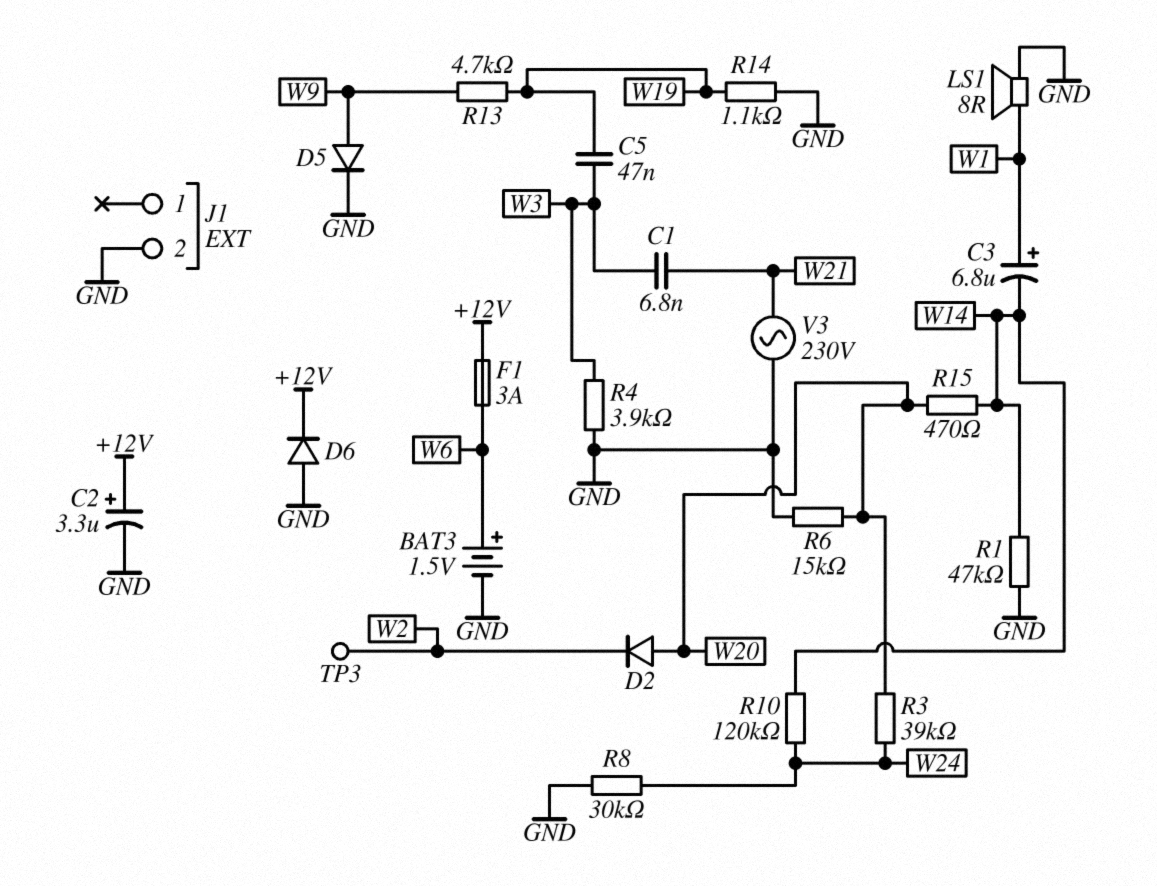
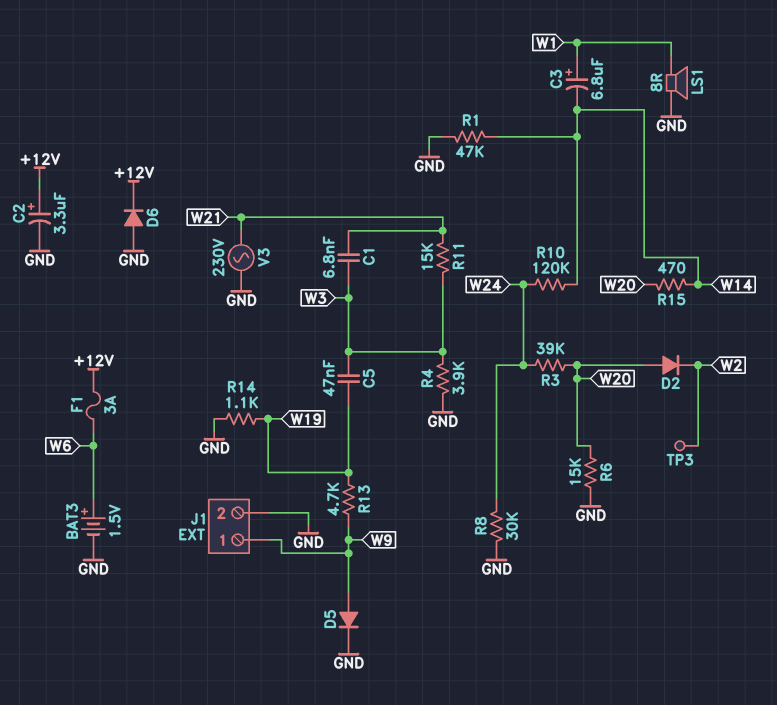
J1 pin 1: none -> W9
R11: none -> 15k (W3, W21)

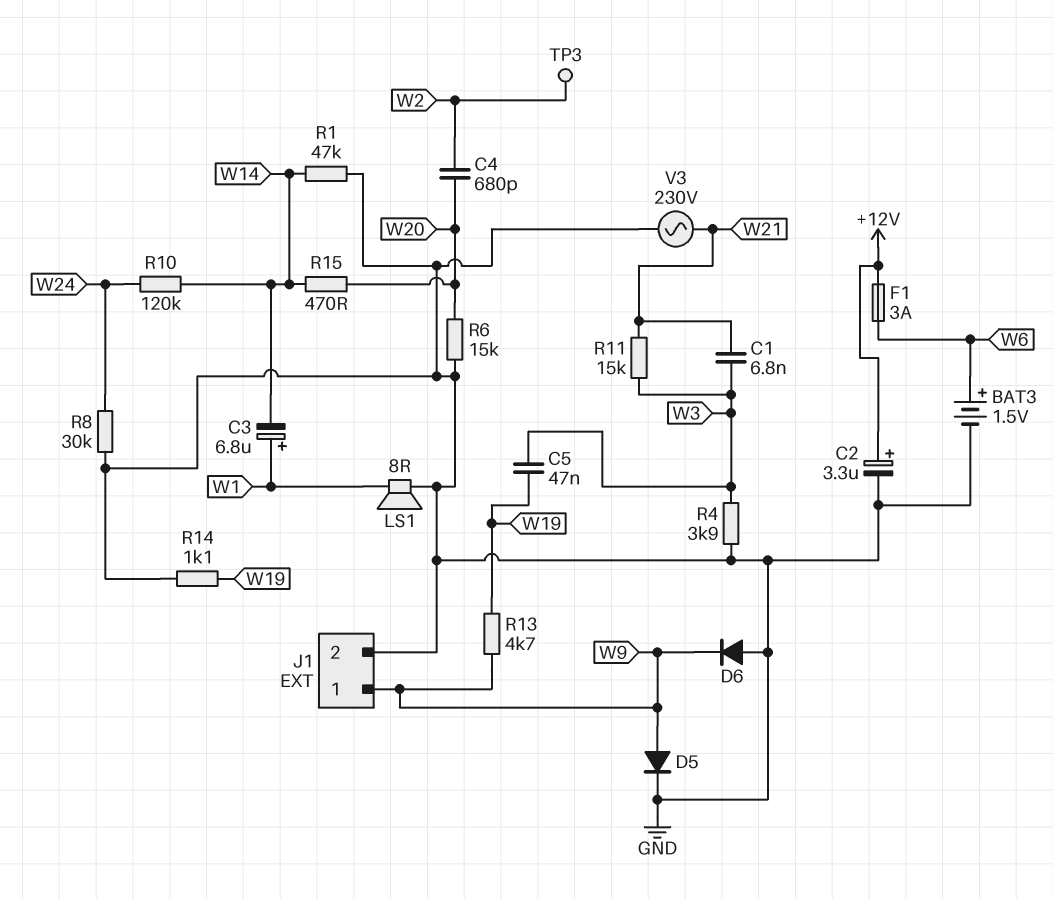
C4: none -> 680pF (W2, W20)
D2: diode (A W20, K W2) -> none
D6: diode (A GND, K +12V) -> diode (A GND, K W9)
R3: 39k (W20, W24) -> none

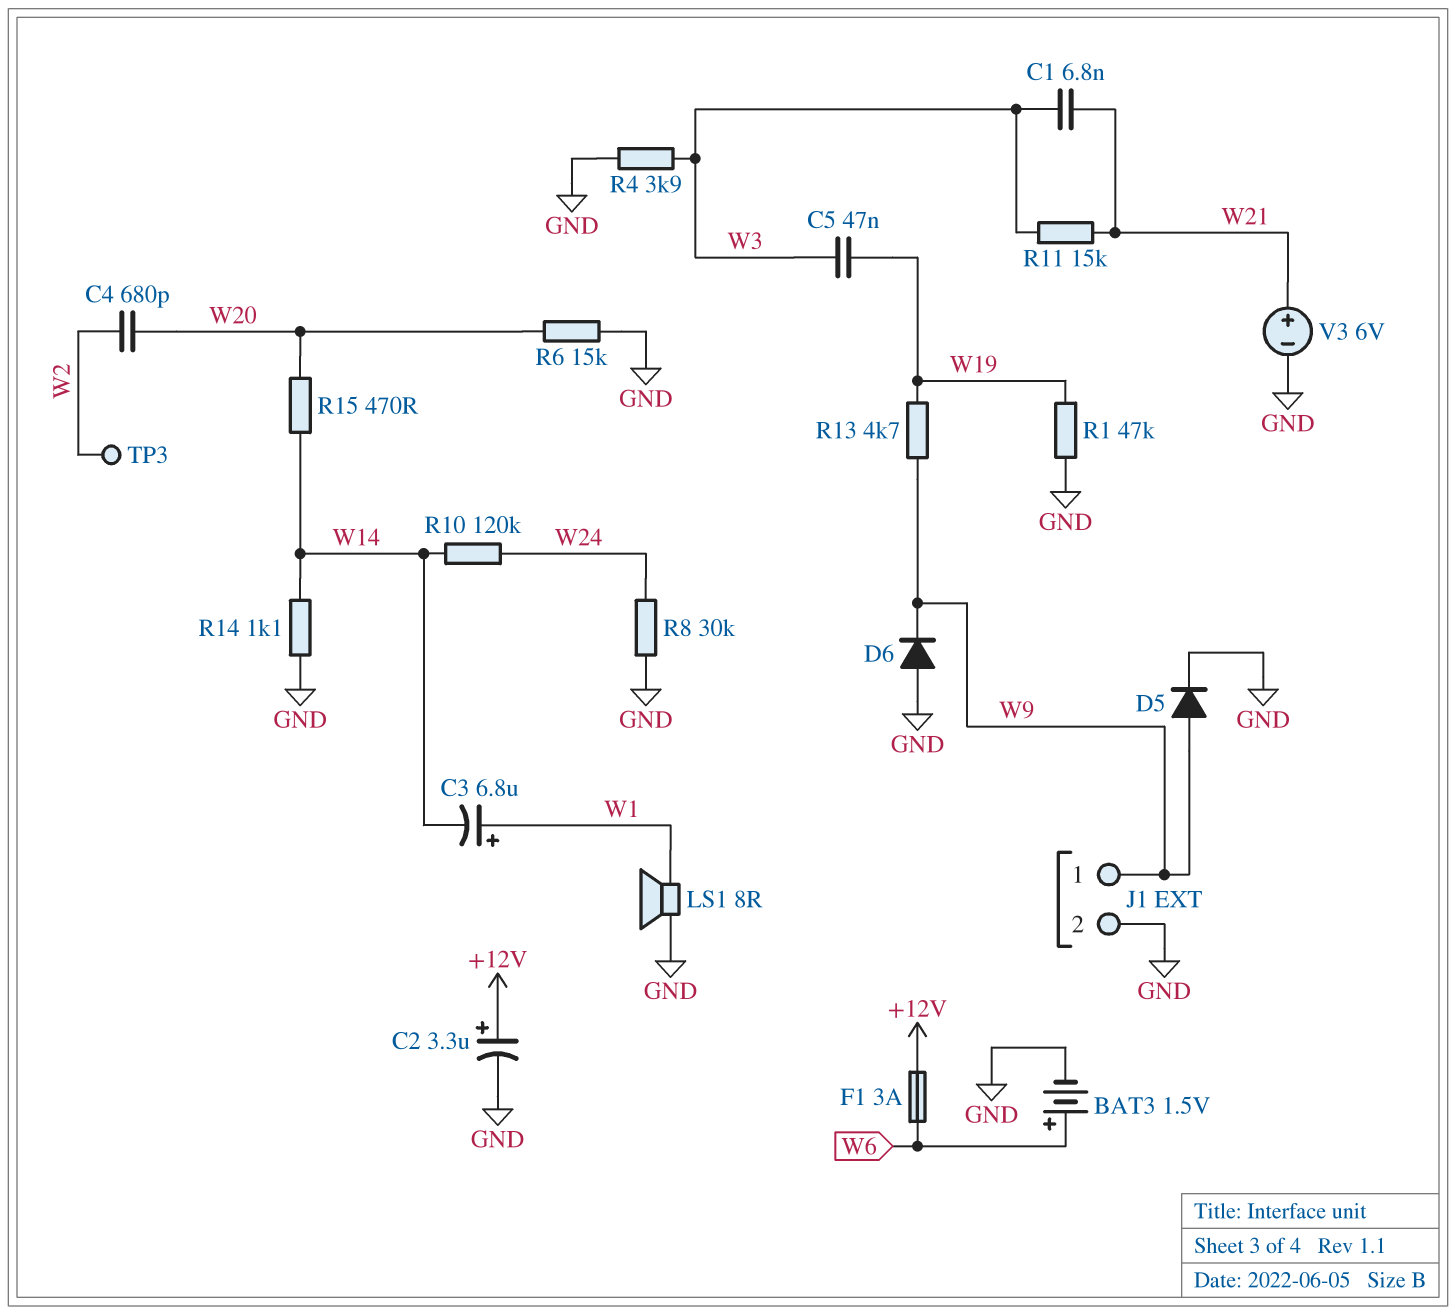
R1: 47k (GND, W14) -> 47k (GND, W19)
R14: 1.1k (GND, W19) -> 1.1k (GND, W14)
V3: AC 230V (GND, W21) -> 6V (plus W21, minus GND)

